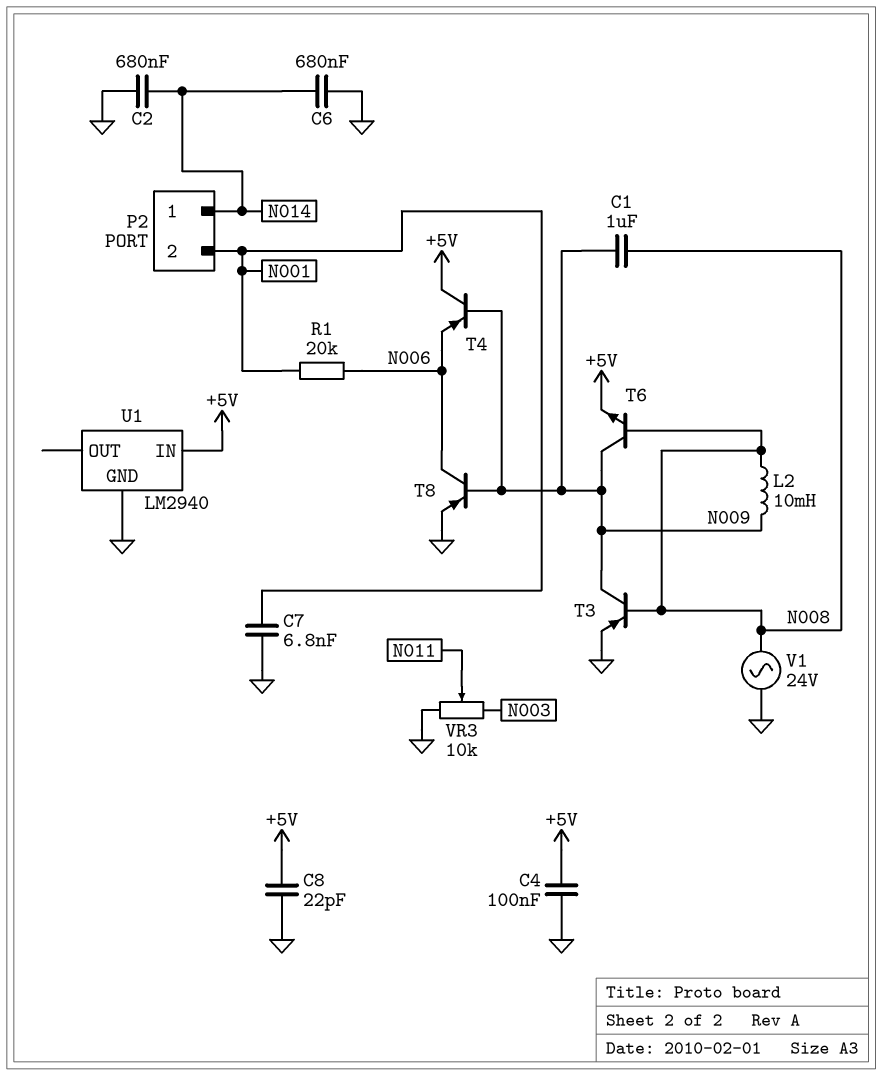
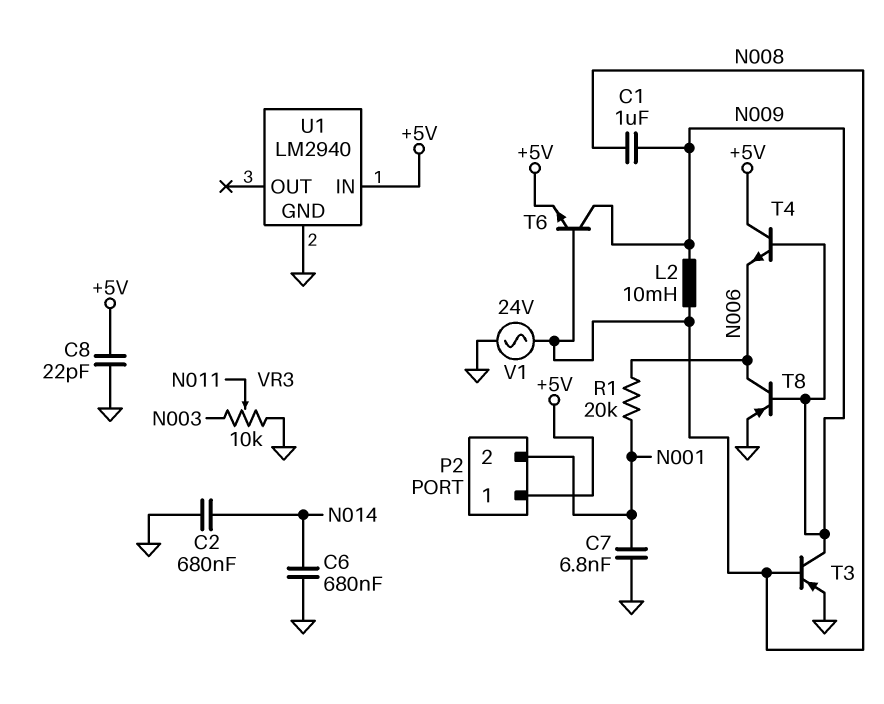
C4: 100nF (+5V, GND) -> none
P2 pin 1: N014 -> +5V
T4: PNP (B N009, C +5V, E N006) -> NPN (B N009, C +5V, E N006)

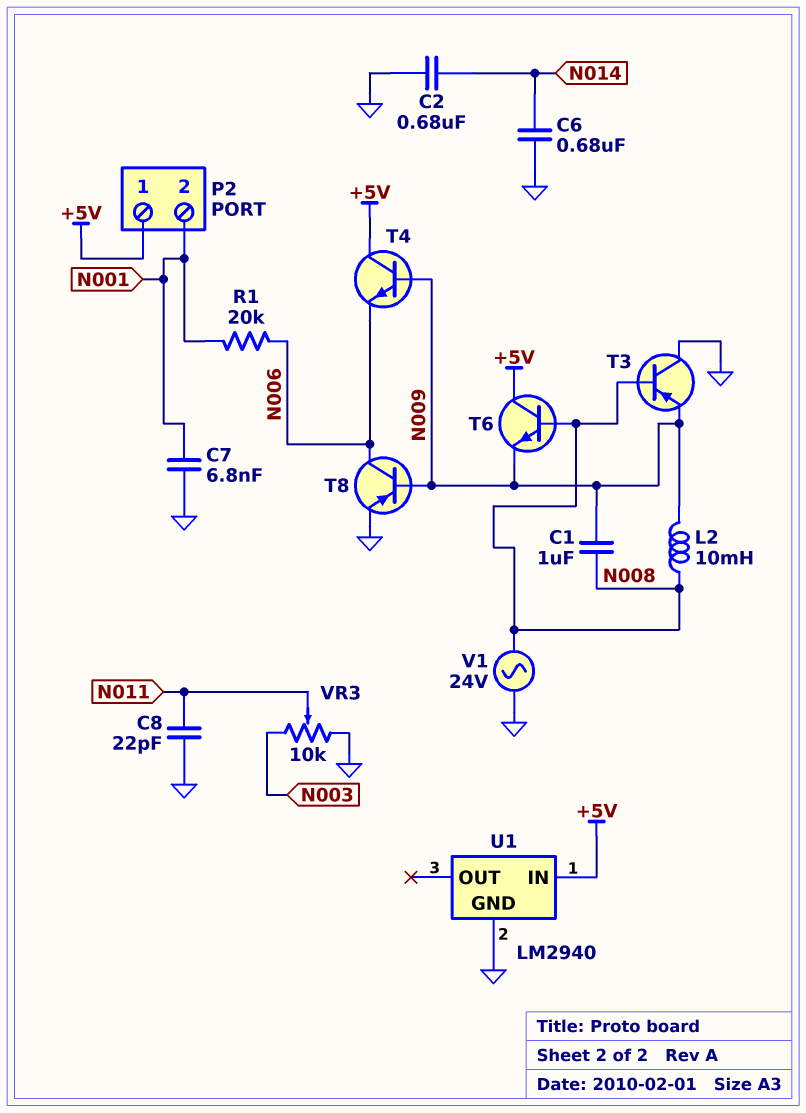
C8: 22pF (+5V, GND) -> 22pF (GND, N011)
T3: PNP (B N008, C N009, E GND) -> PNP (B N008, C GND, E N009)
T6: NPN (B N008, C N009, E +5V) -> NPN (B N008, C +5V, E N009)

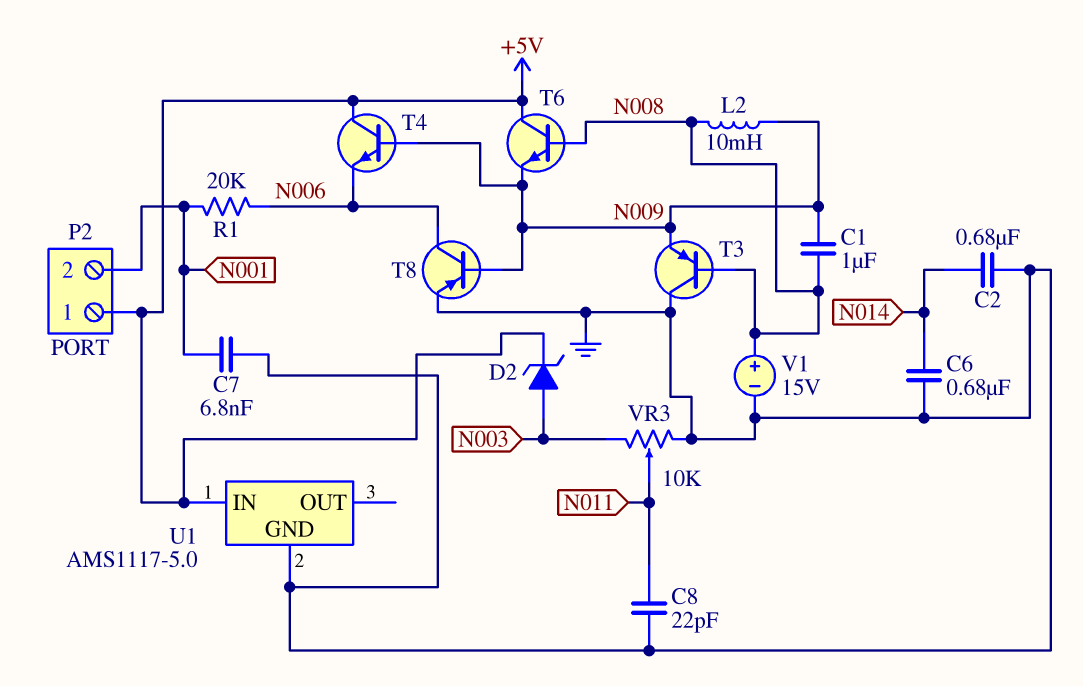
D2: none -> zener (A N003, K +5V)
U1: LM2940 -> AMS1117-5.0
V1: AC 24V (GND, N008) -> 15V (plus N008, minus GND)

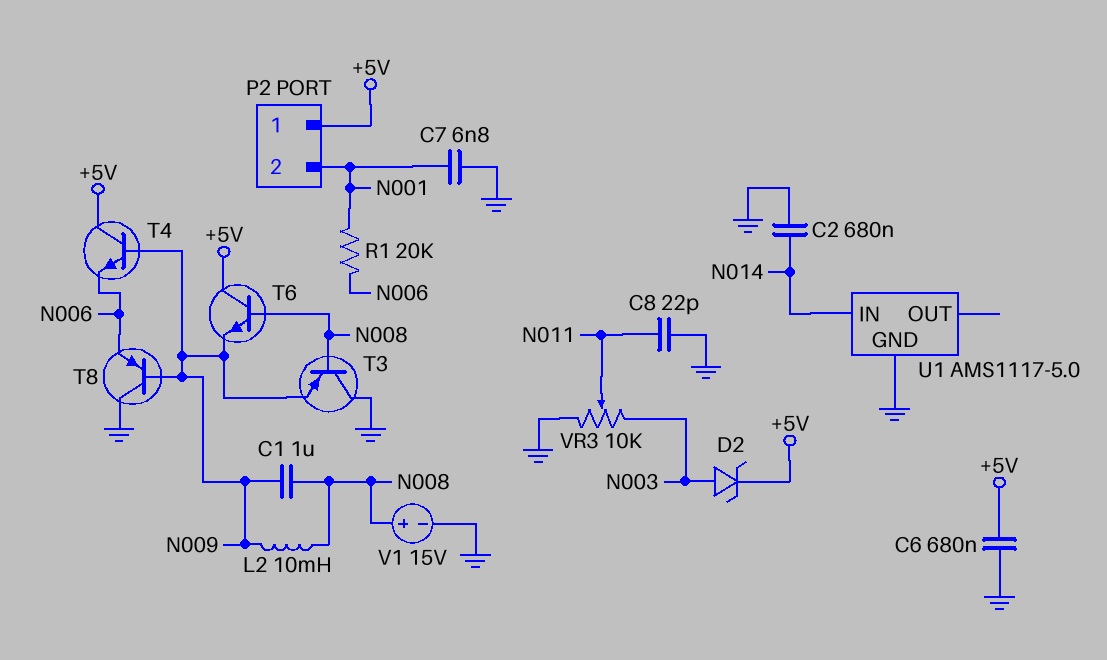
C6: 680nF (GND, N014) -> 680nF (+5V, GND)
T8: PNP (B N009, C N006, E GND) -> PNP (B N009, C GND, E N006)
U1 pin IN: +5V -> N014

